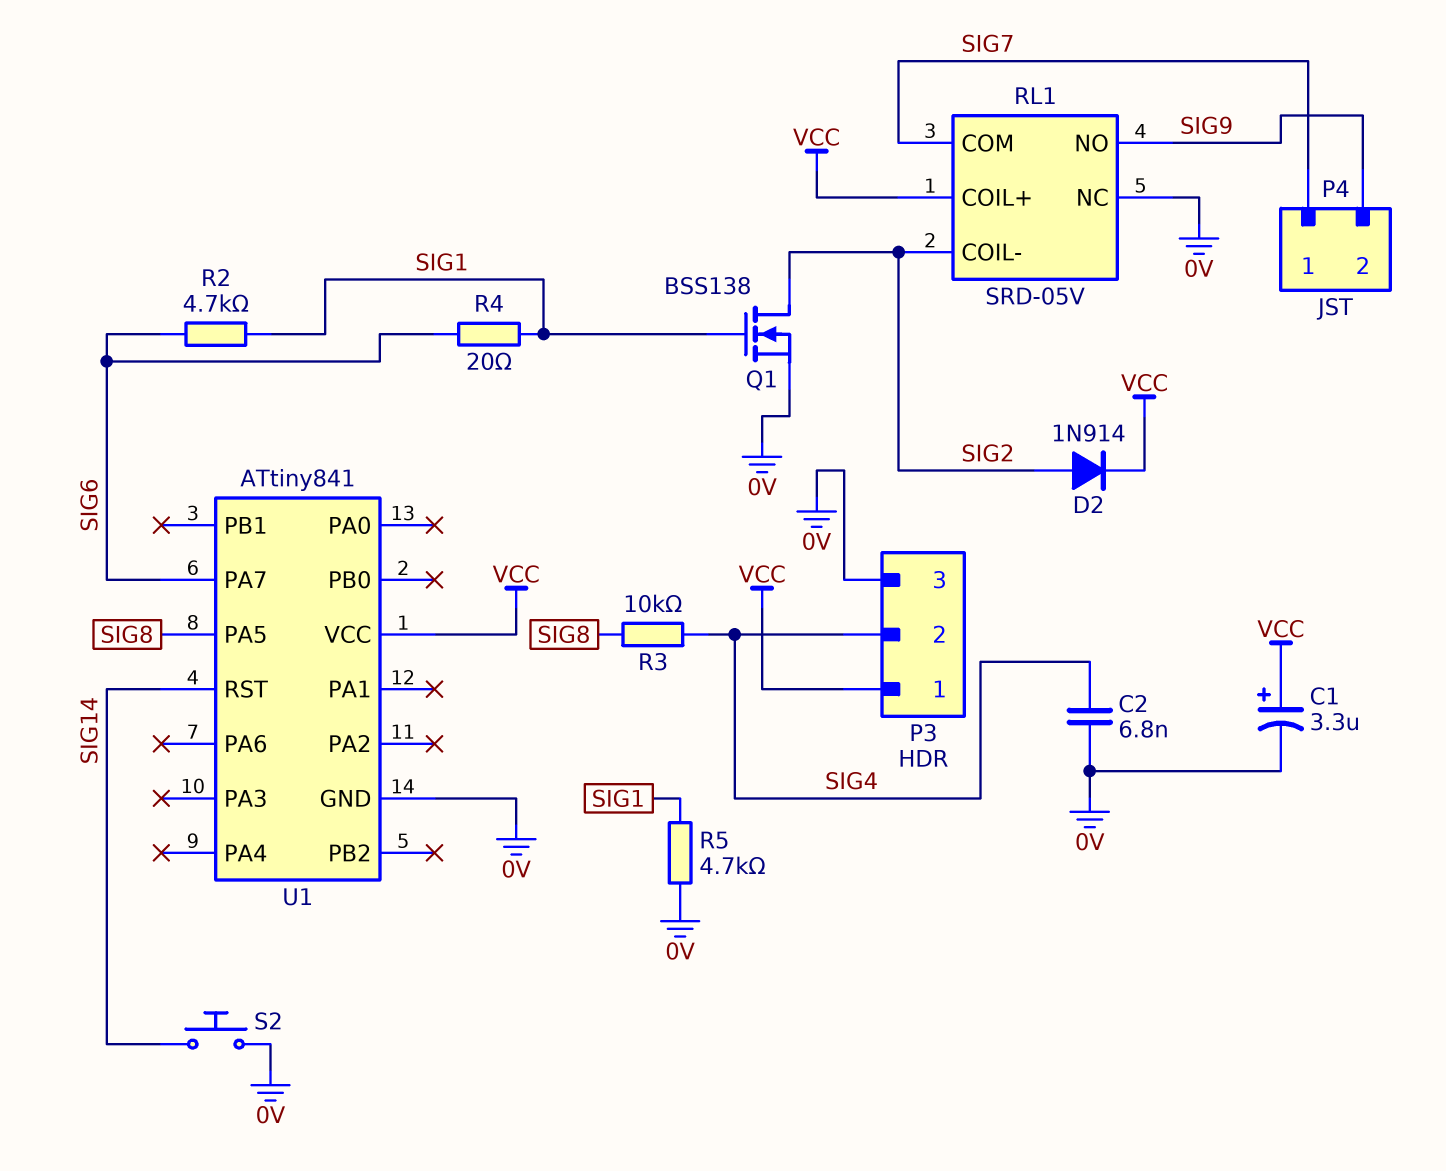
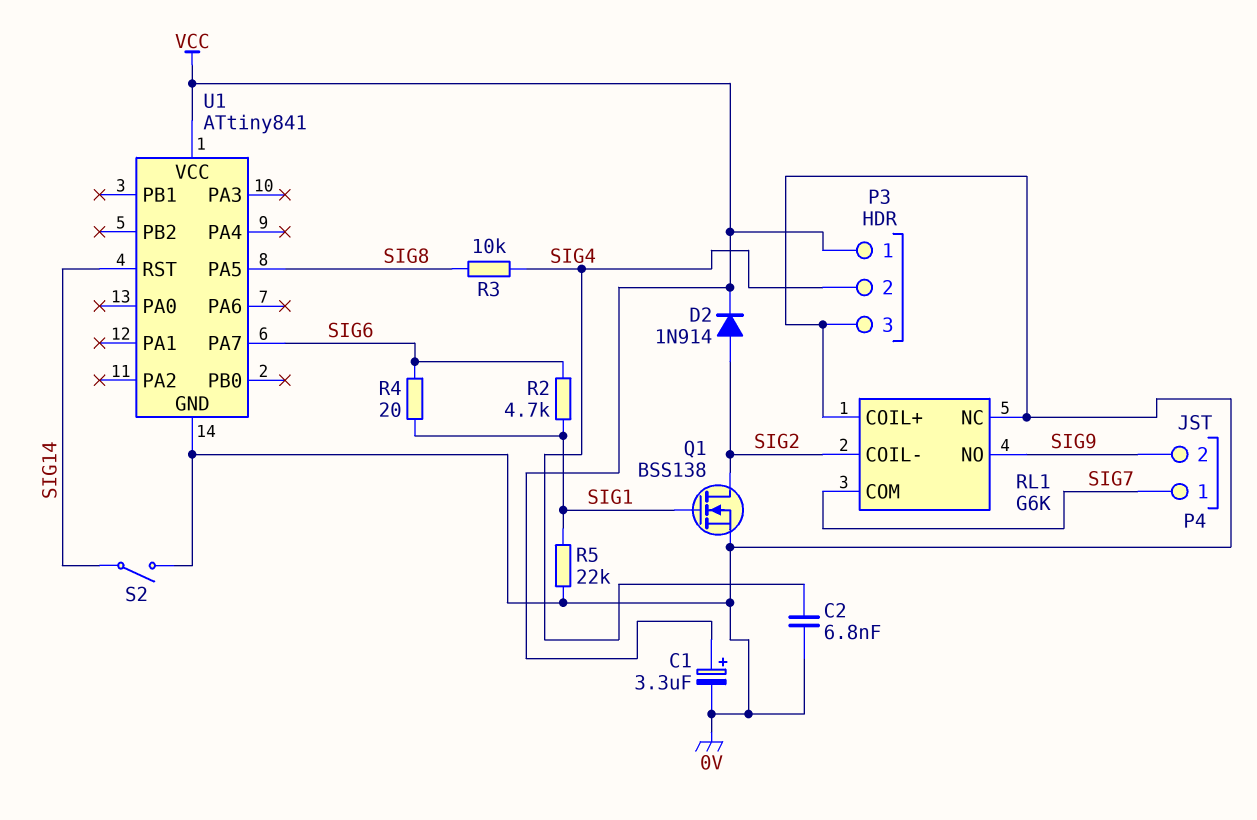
R5: 4.7k (0V, SIG1) -> 22k (0V, SIG1)
RL1: SRD-05V -> G6K
RL1 pin COIL+: VCC -> 0V
S2: button (0V, SIG14) -> switch (0V, SIG14)

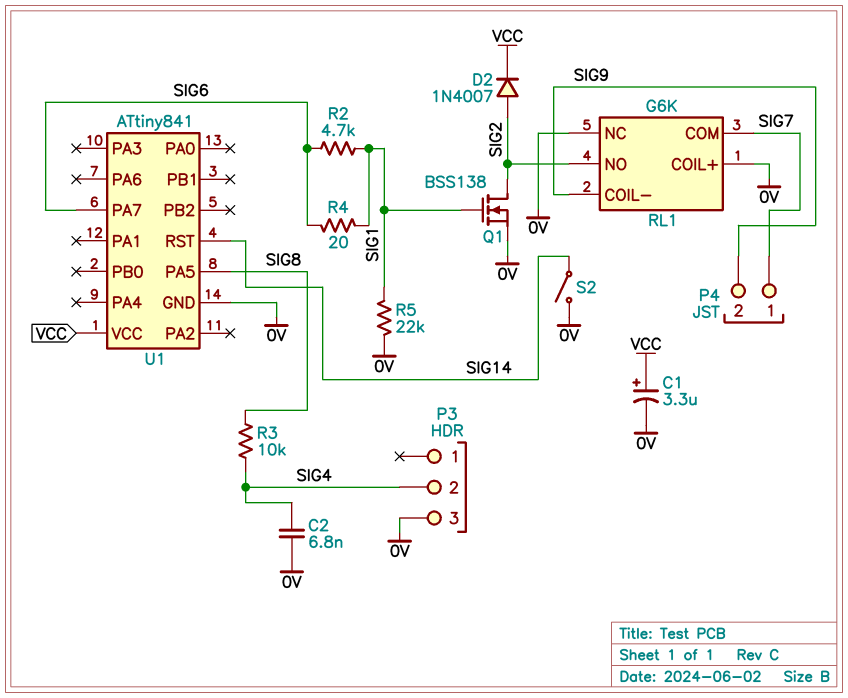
D2: diode 1N914 (A SIG2, K VCC) -> diode 1N4007 (A SIG2, K VCC)
P3 pin 1: VCC -> none
RL1 pin COIL-: SIG2 -> SIG9
RL1 pin NO: SIG9 -> SIG2

